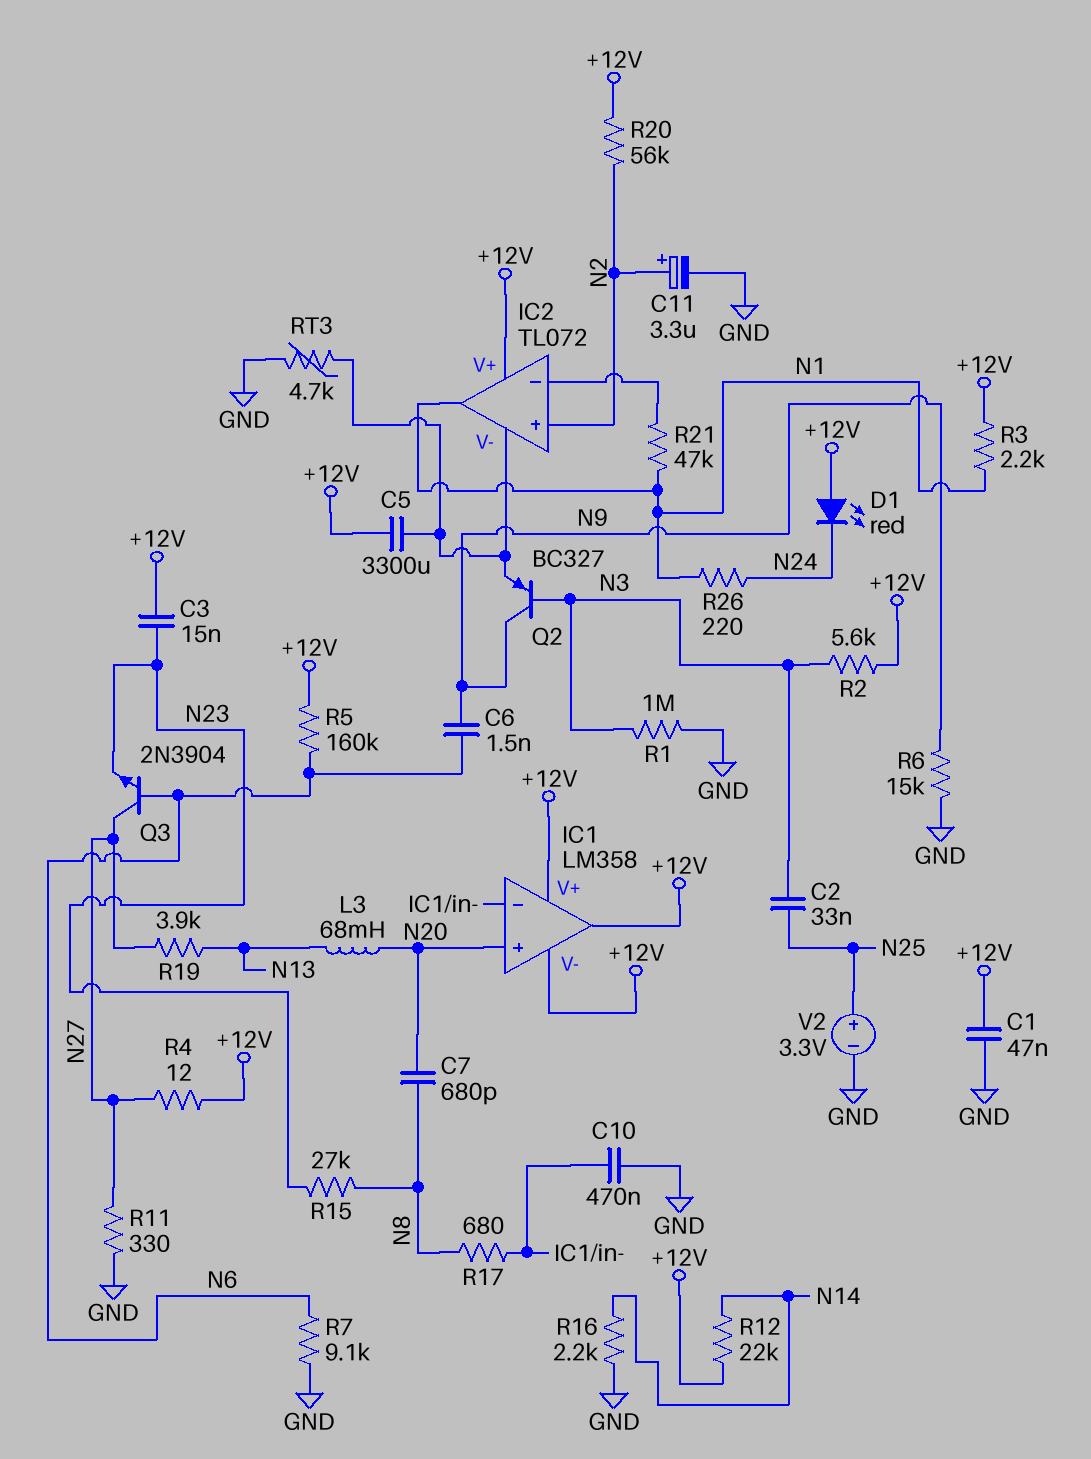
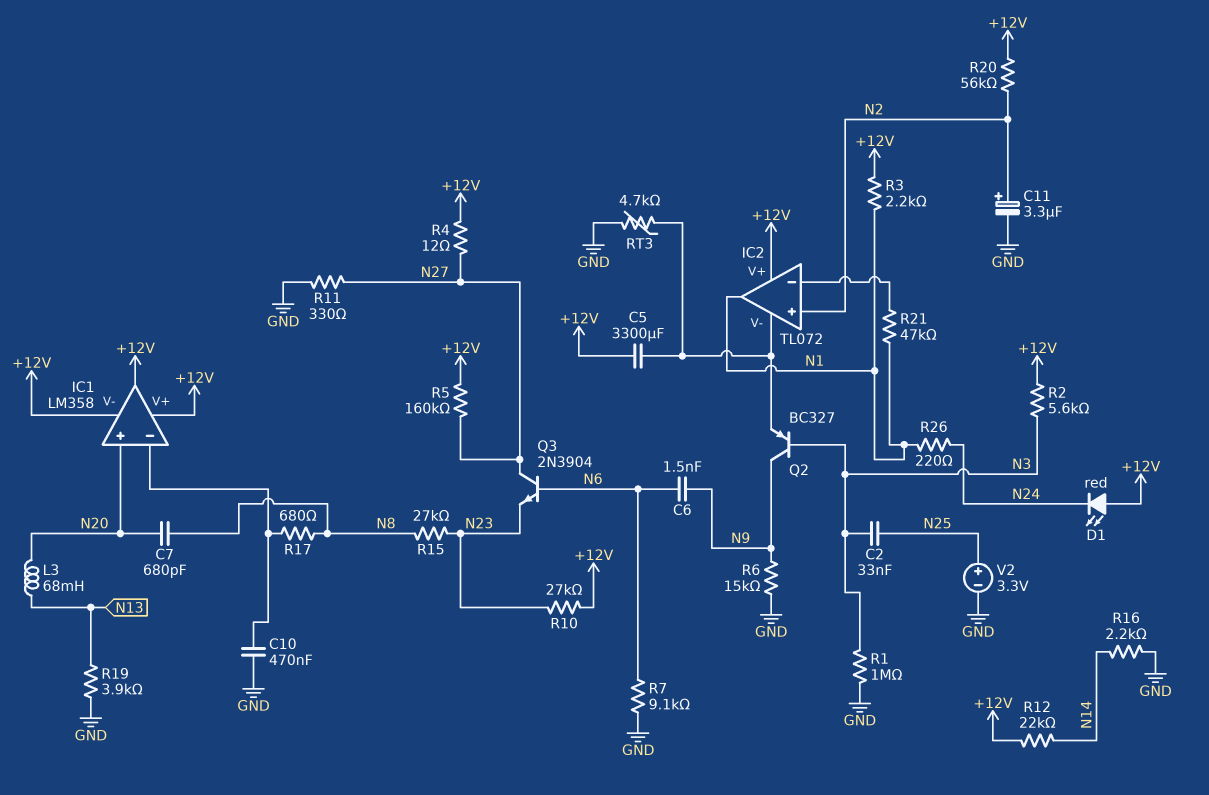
C1: 47nF (+12V, GND) -> none
C3: 15nF (+12V, N23) -> none
R5: 160k (+12V, N6) -> 160k (+12V, N27)
R10: none -> 27k (+12V, N23)
R19: 3.9k (N13, N27) -> 3.9k (GND, N13)

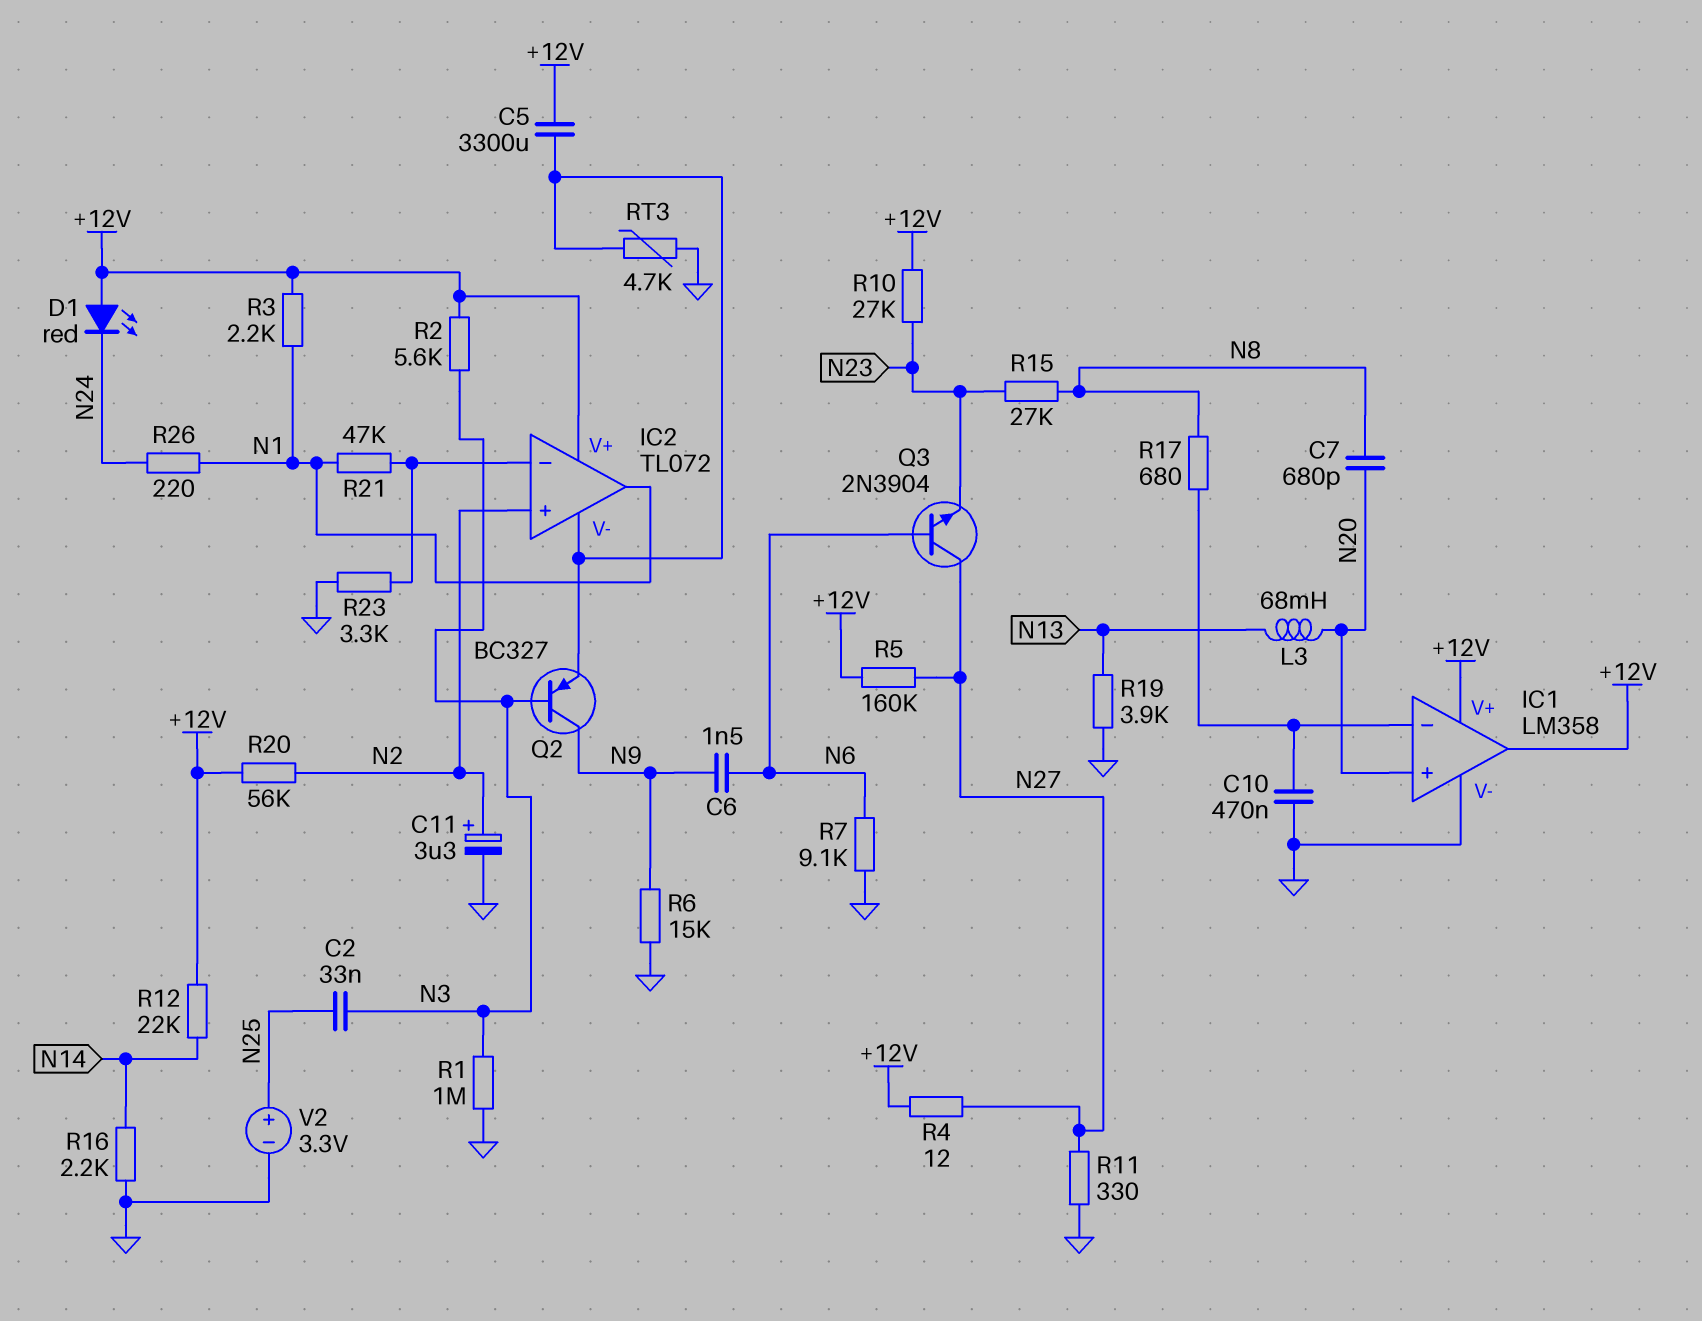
IC1 pin V-: +12V -> GND
R23: none -> 3.3k (GND, IC2/in-)

